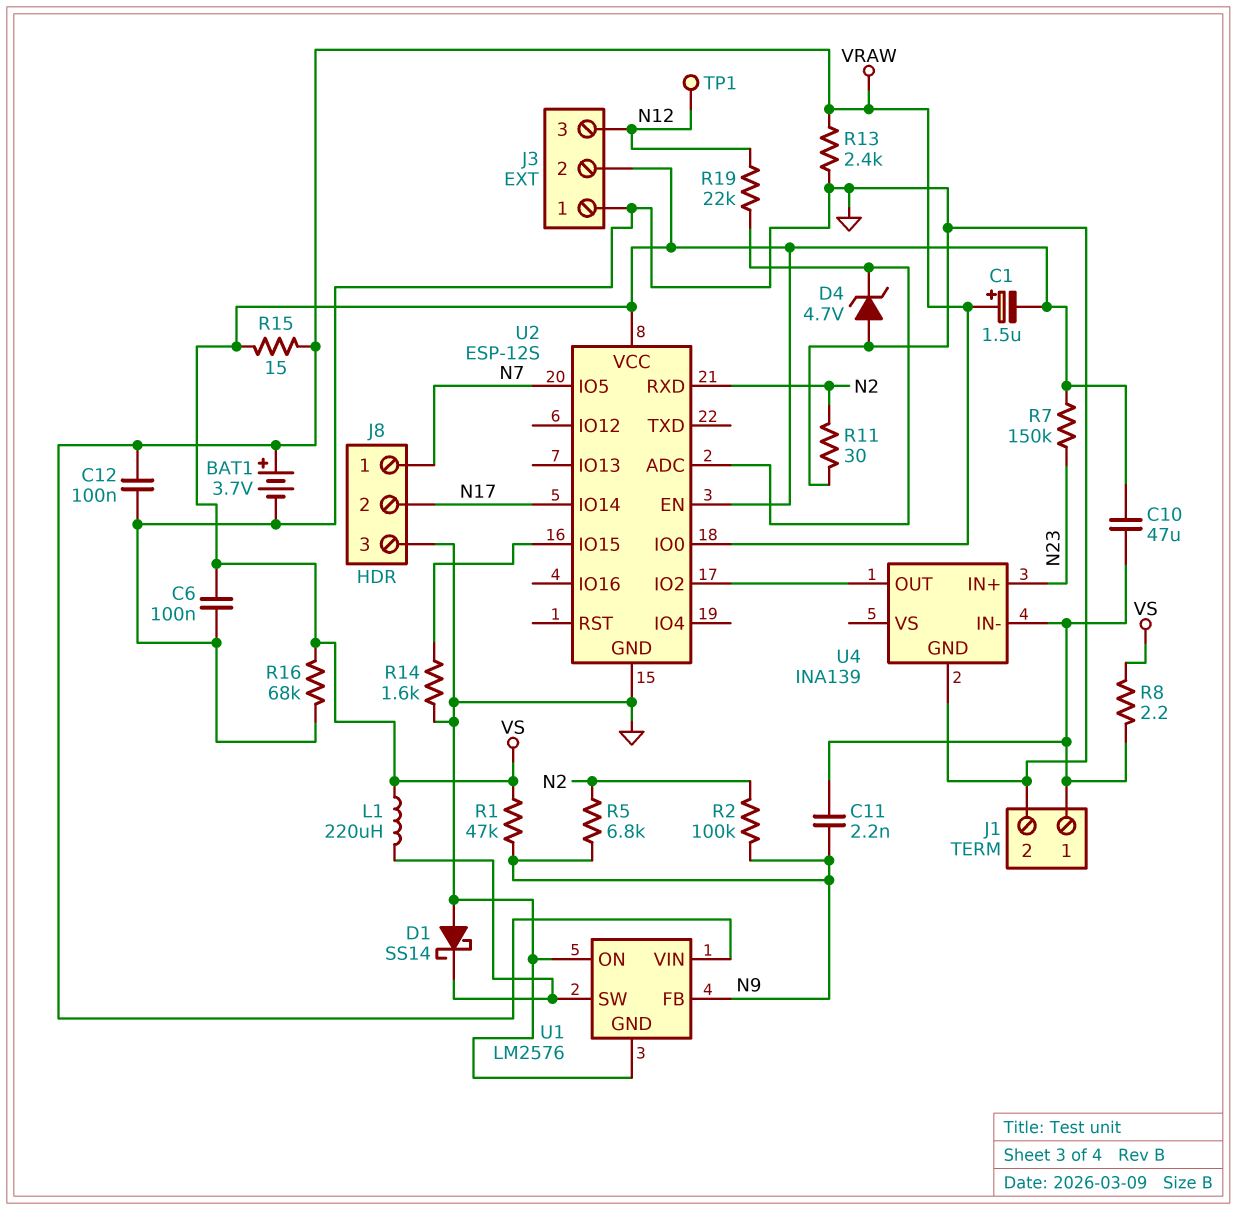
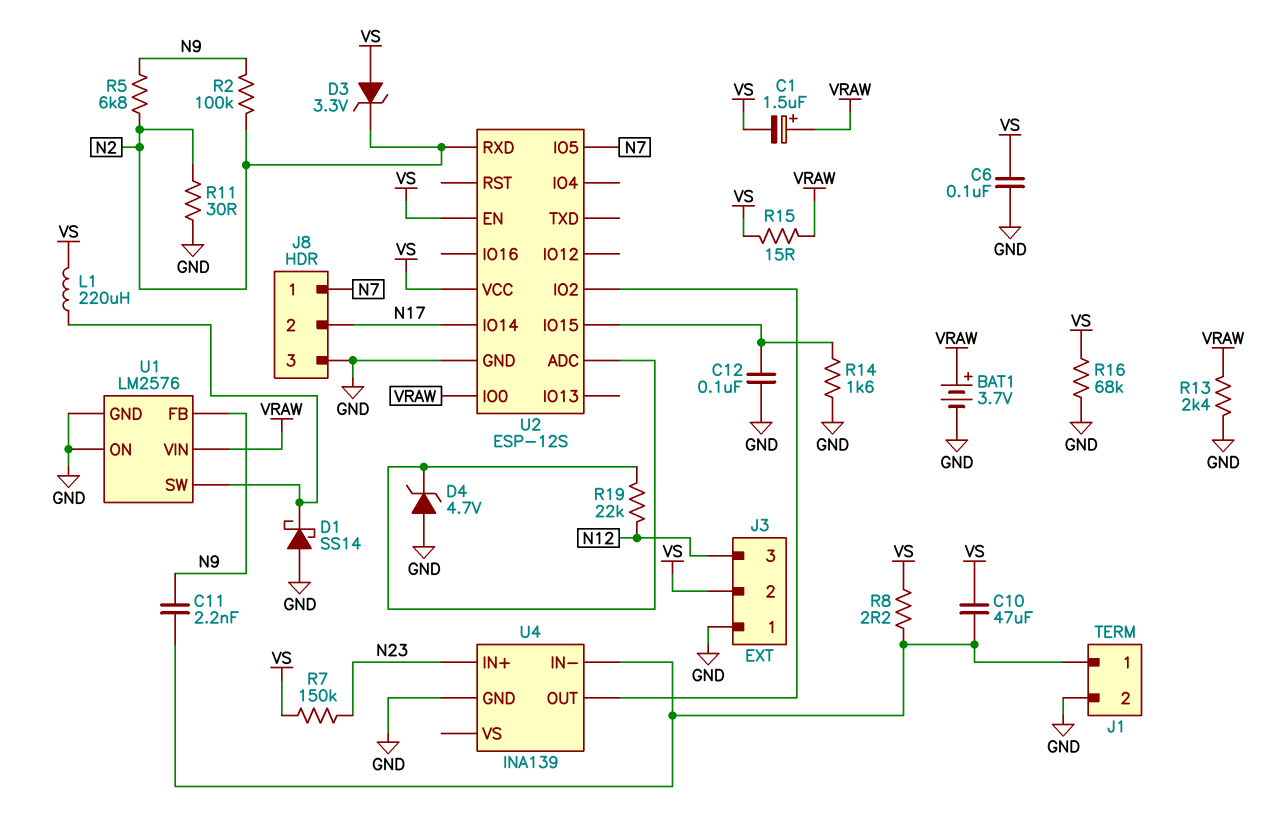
C12: 100nF (GND, VRAW) -> 100nF (GND, U2/IO15)
D3: none -> zener 3.3V (A VS, K N2)
R1: 47k (N9, VS) -> none
TP1: test point (N12) -> none

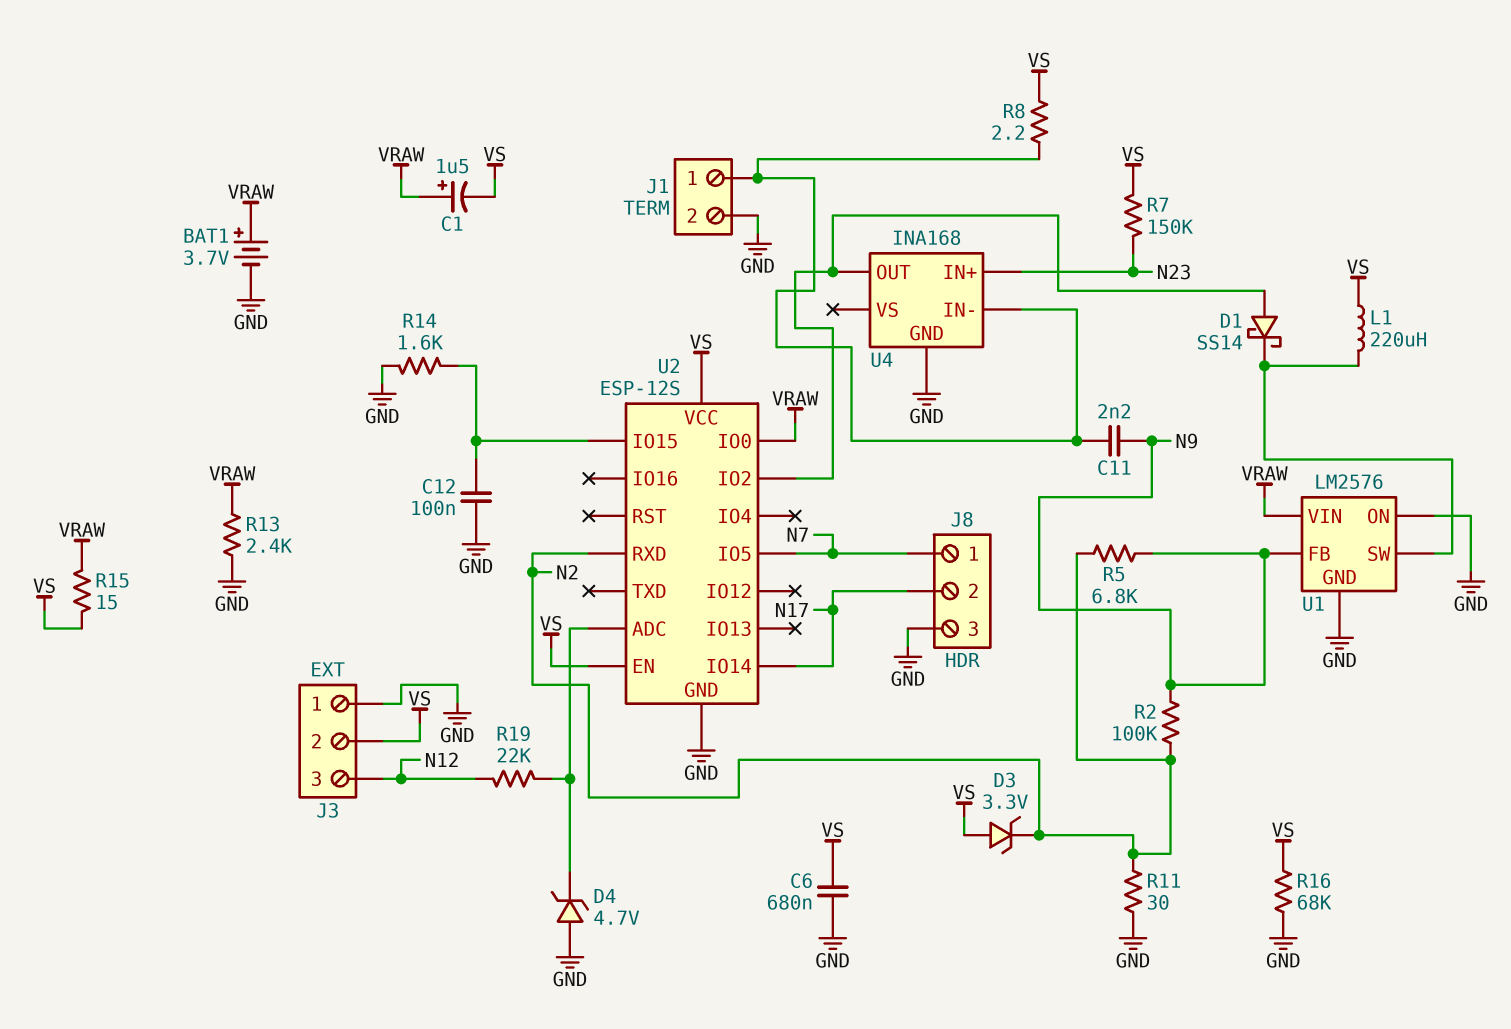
C6: 100nF (GND, VS) -> 680nF (GND, VS)
C10: 47uF (J1/1, VS) -> none
D1: schottky SS14 (A GND, K U1/SW) -> schottky SS14 (A U2/IO2, K U1/SW)
U4: INA139 -> INA168

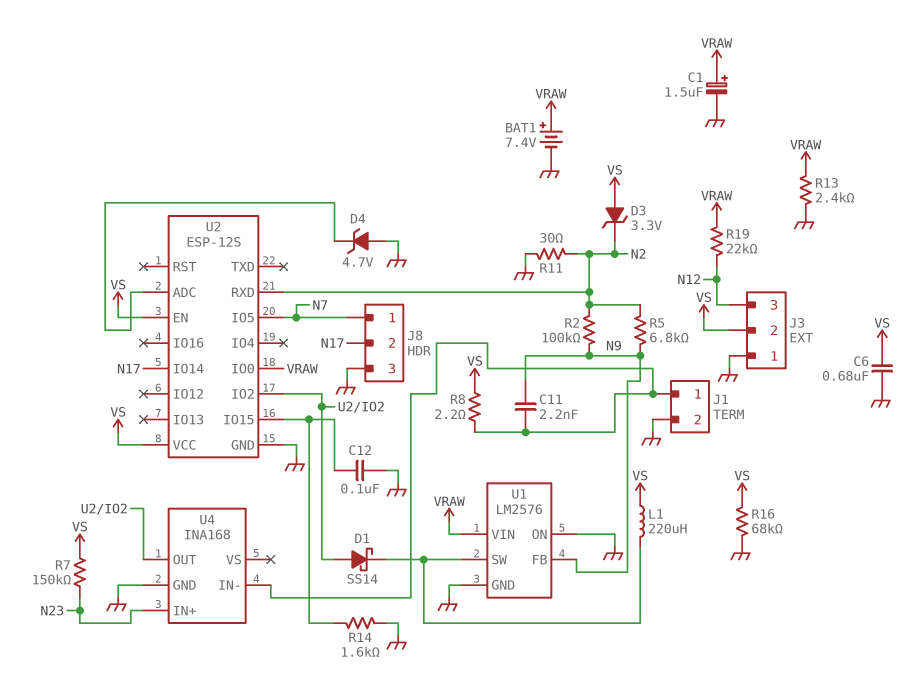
BAT1: 3.7V (plus VRAW, minus GND) -> 7.4V (plus VRAW, minus GND)
C1: 1.5uF (plus VRAW, minus VS) -> 1.5uF (plus VRAW, minus GND)
R15: 15 (VRAW, VS) -> none
R19: 22k (N12, U2/ADC) -> 22k (N12, VRAW)

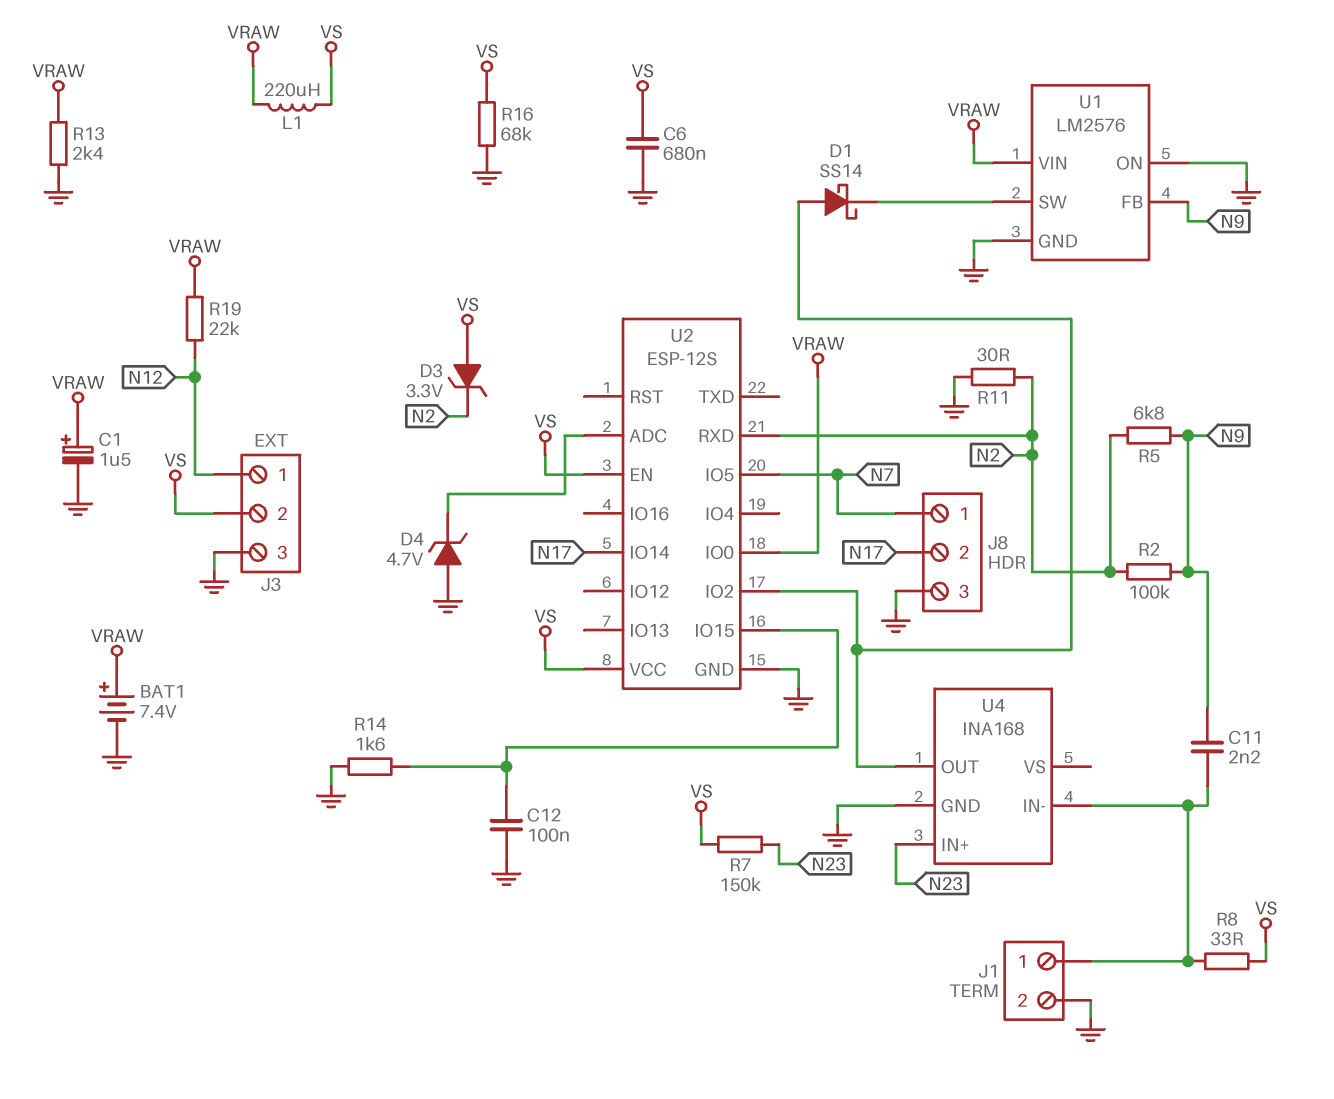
J3 pin 1: GND -> N12
J3 pin 3: N12 -> GND
L1: 220uH (U1/SW, VS) -> 220uH (VRAW, VS)
R8: 2.2 (J1/1, VS) -> 33 (J1/1, VS)

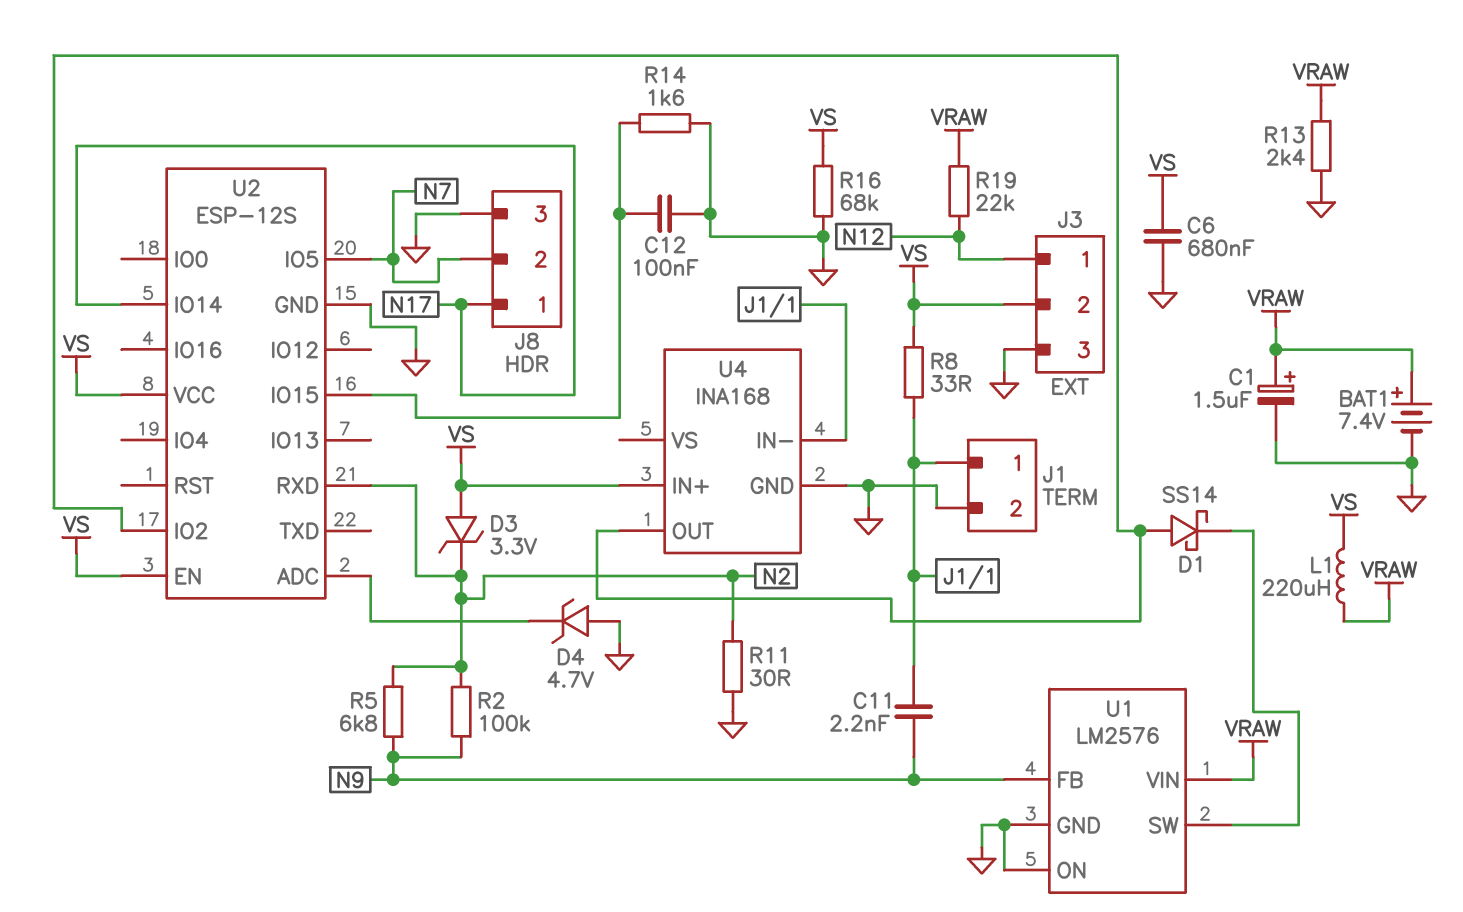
J8 pin 1: N7 -> N17
J8 pin 2: N17 -> N7
R7: 150k (N23, VS) -> none
U2 pin IO0: VRAW -> none
U4 pin IN+: N23 -> VS

